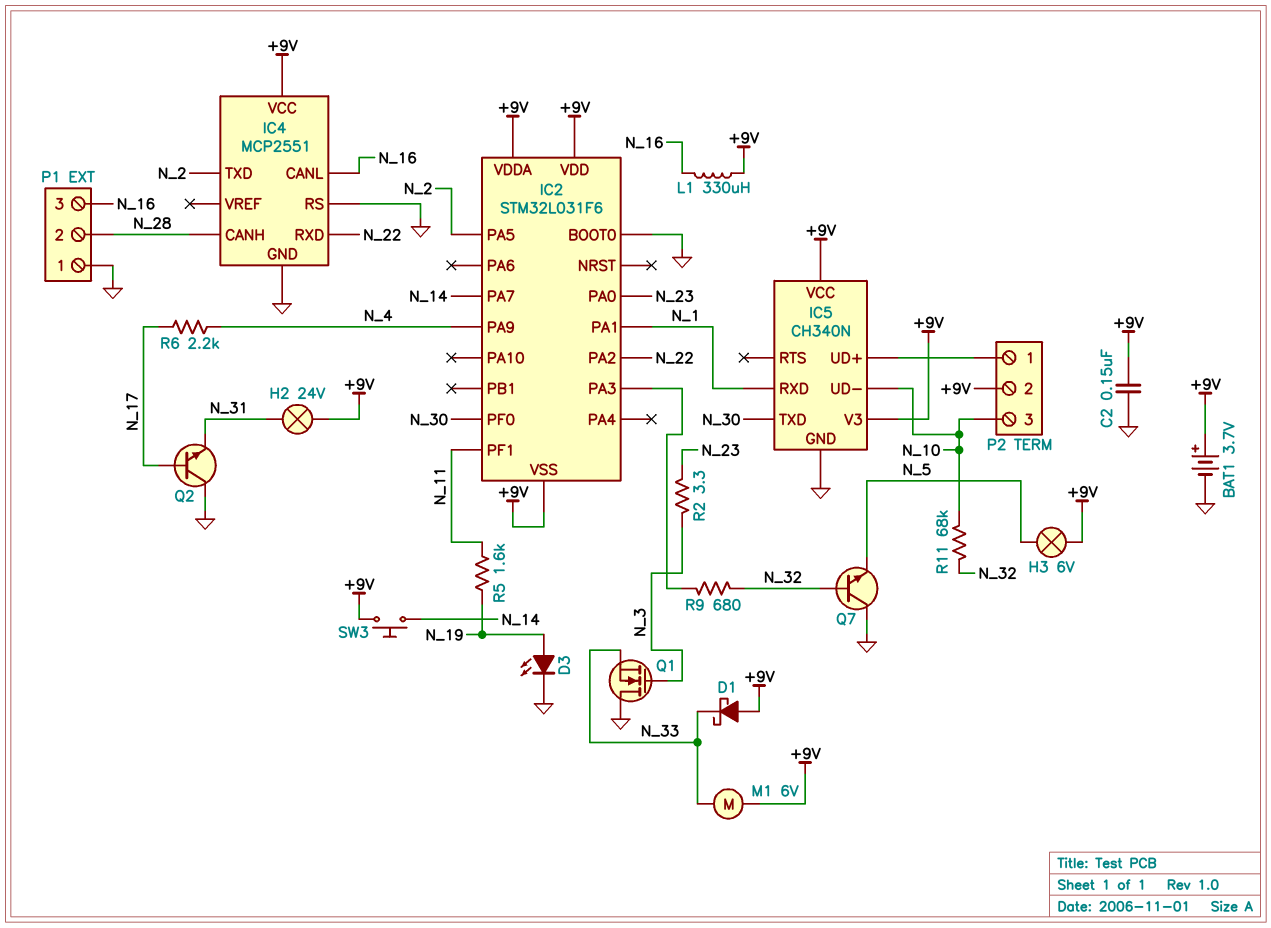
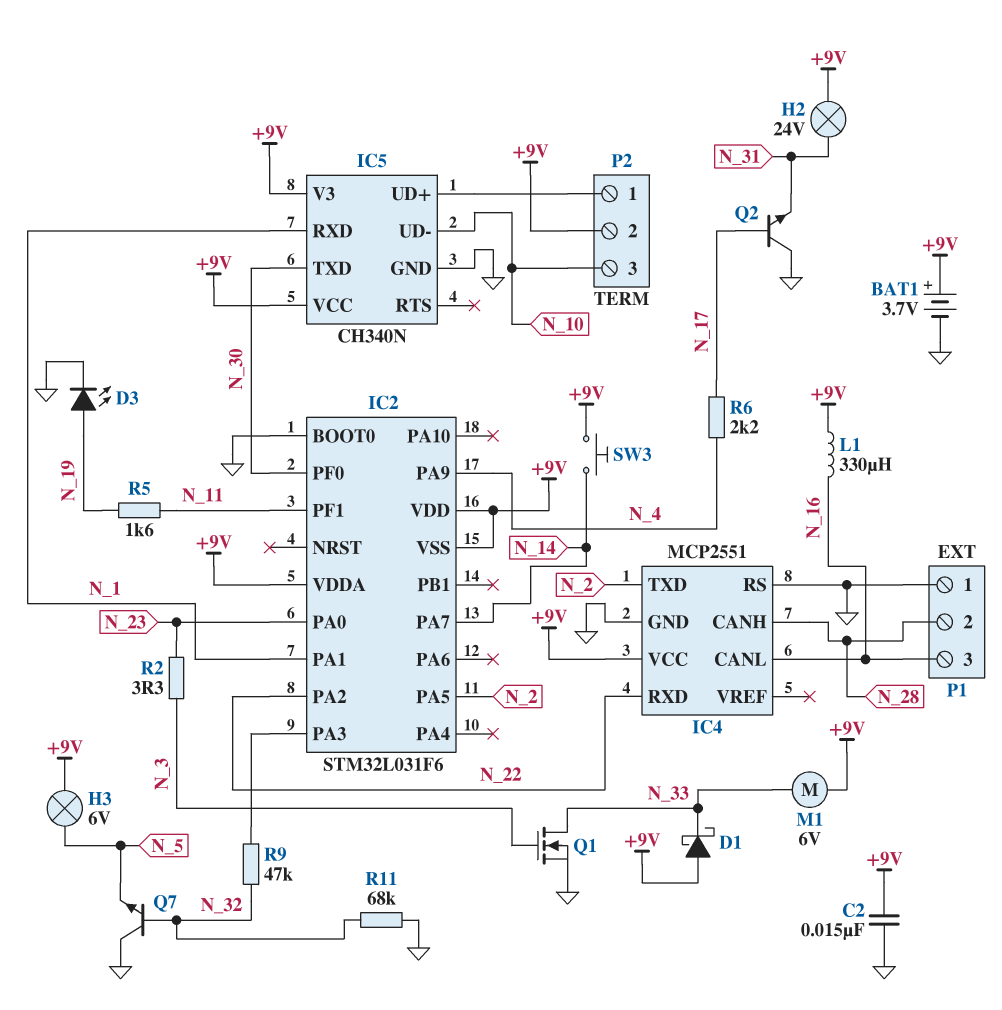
C2: 150nF (+9V, GND) -> 15nF (+9V, GND)
Q1: NMOS (G N_3, D GND, S N_33) -> NMOS (G N_3, D N_33, S GND)
R9: 680 (IC2/PA3, N_32) -> 47k (IC2/PA3, N_32)
R11: 68k (N_10, N_32) -> 68k (GND, N_32)

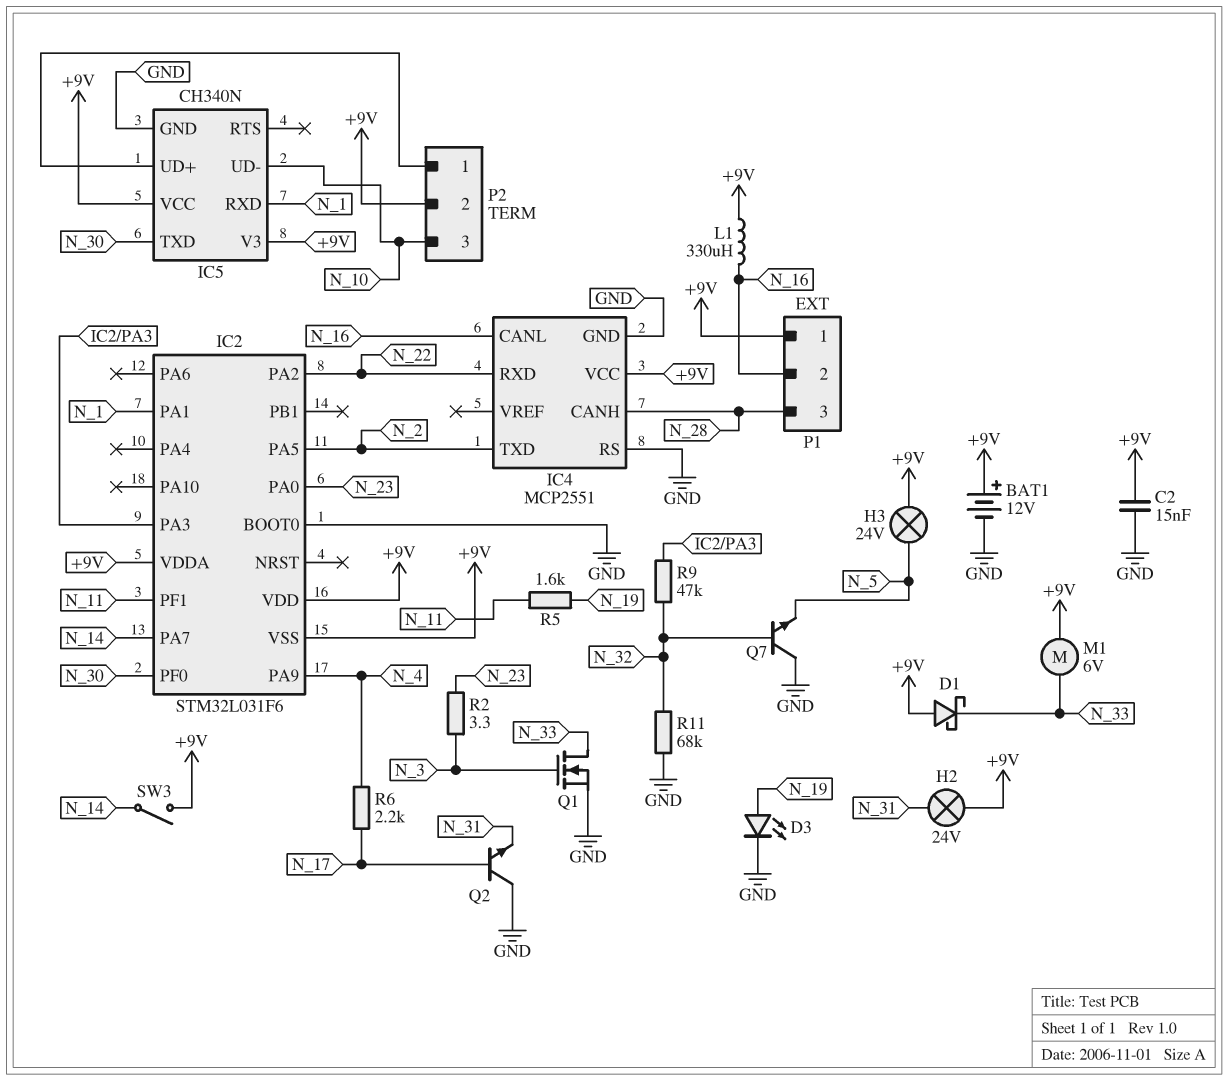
BAT1: 3.7V (plus +9V, minus GND) -> 12V (plus +9V, minus GND)
H3: lamp 6V (+9V, N_5) -> lamp 24V (+9V, N_5)
P1 pin 1: GND -> +9V
P1 pin 2: N_28 -> N_16
P1 pin 3: N_16 -> N_28
SW3: button (+9V, N_14) -> switch (+9V, N_14)

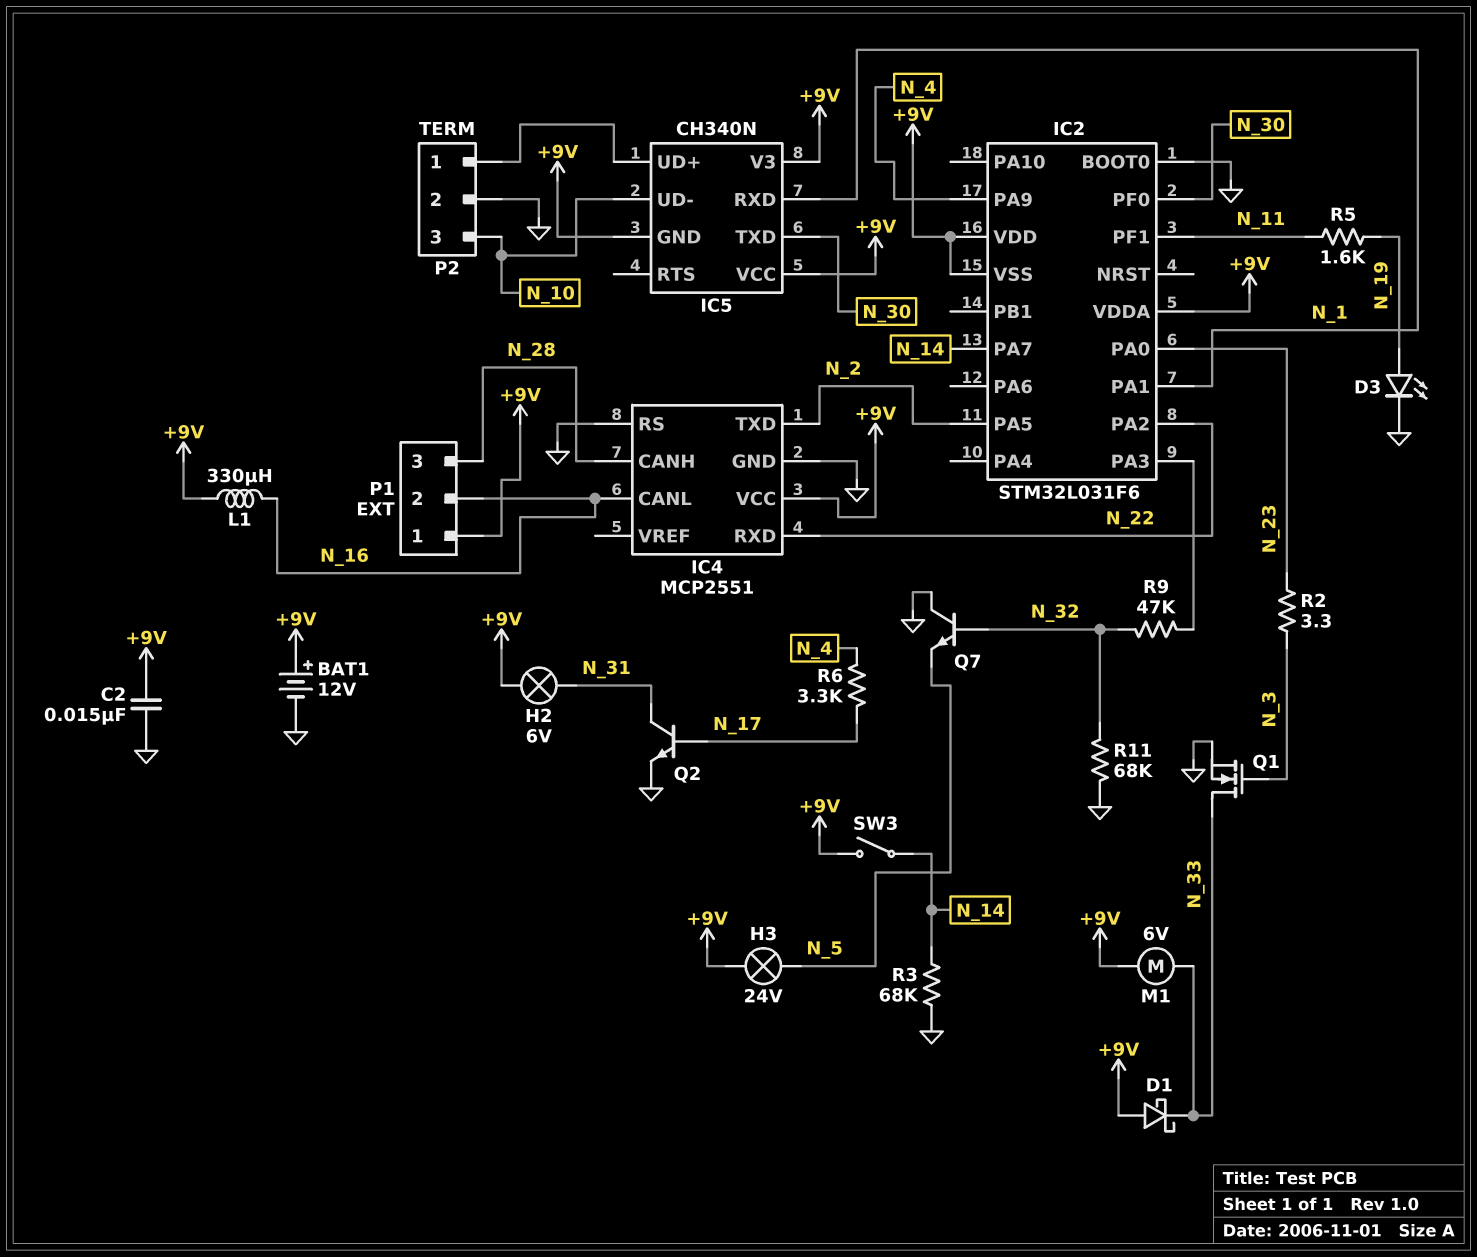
H2: lamp 24V (+9V, N_31) -> lamp 6V (+9V, N_31)
IC5 pin GND: GND -> +9V
P2 pin 2: +9V -> GND
Q2: NPN (B N_17, C GND, E N_31) -> NPN (B N_17, C N_31, E GND)
R3: none -> 68k (GND, N_14)
R6: 2.2k (N_4, N_17) -> 3.3k (N_4, N_17)

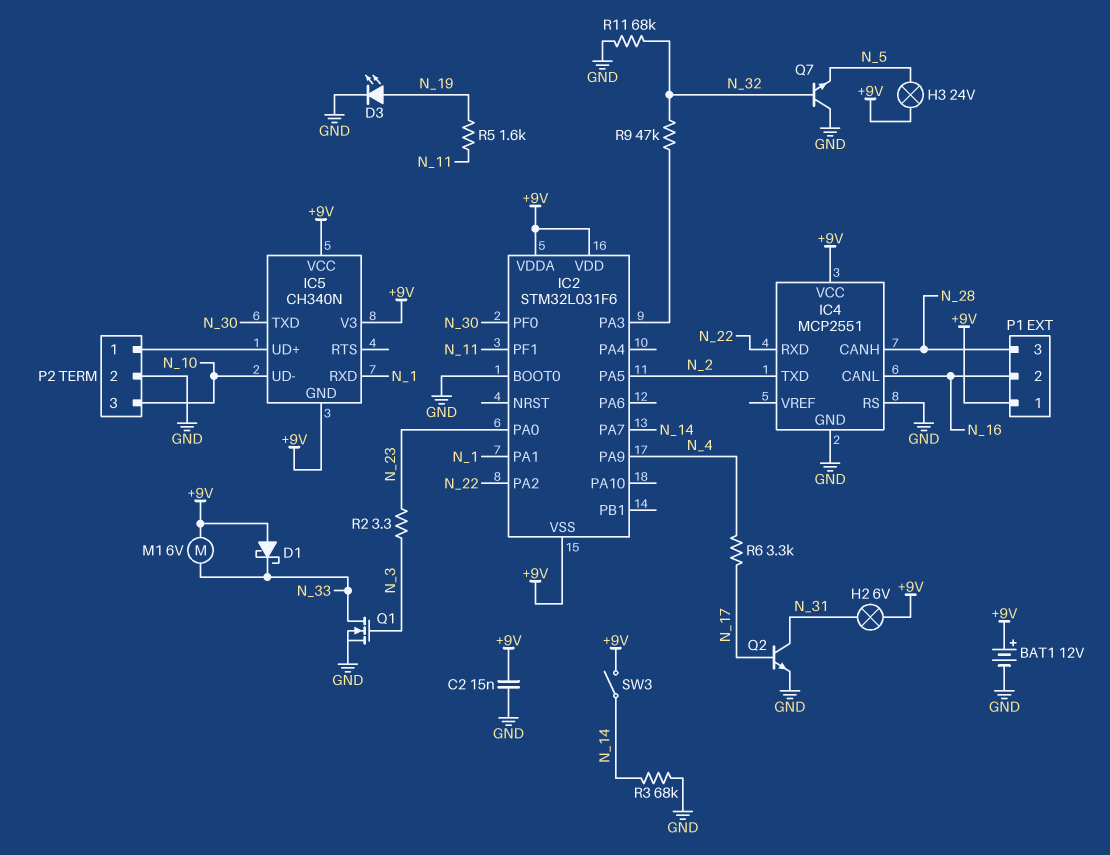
L1: 330uH (+9V, N_16) -> none

